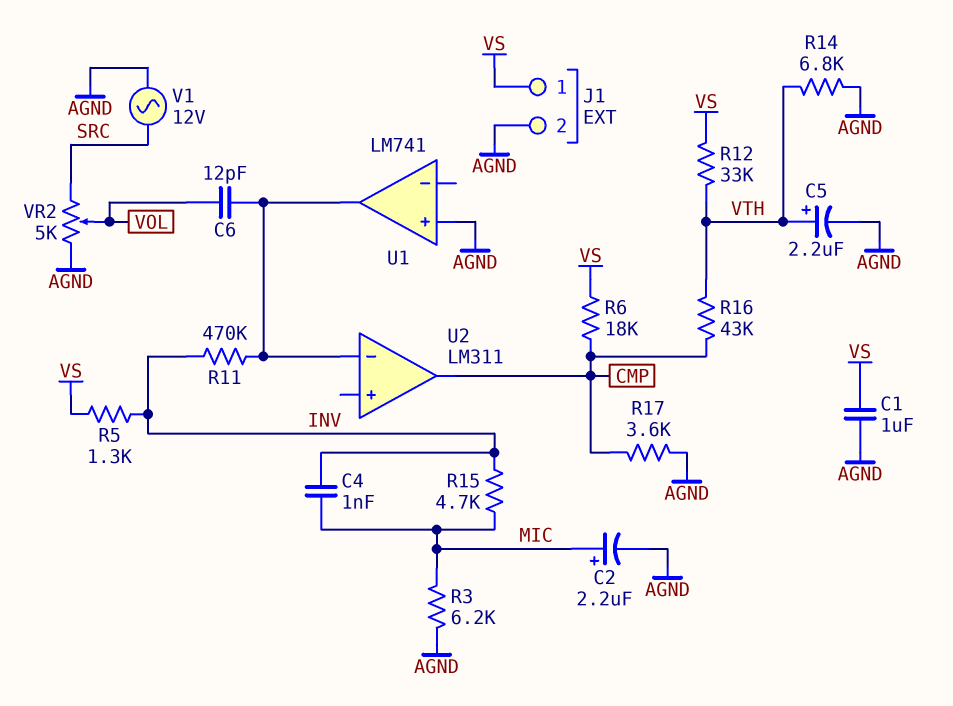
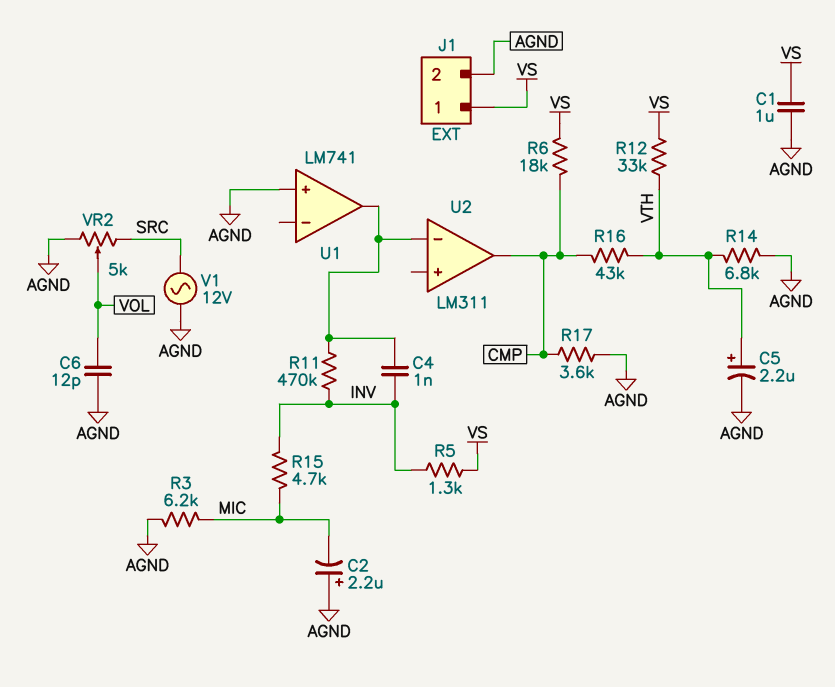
C2: 2.2uF (plus MIC, minus AGND) -> 2.2uF (plus AGND, minus MIC)
C4: 1nF (INV, MIC) -> 1nF (INV, U1/out)
C6: 12pF (U1/out, VOL) -> 12pF (AGND, VOL)

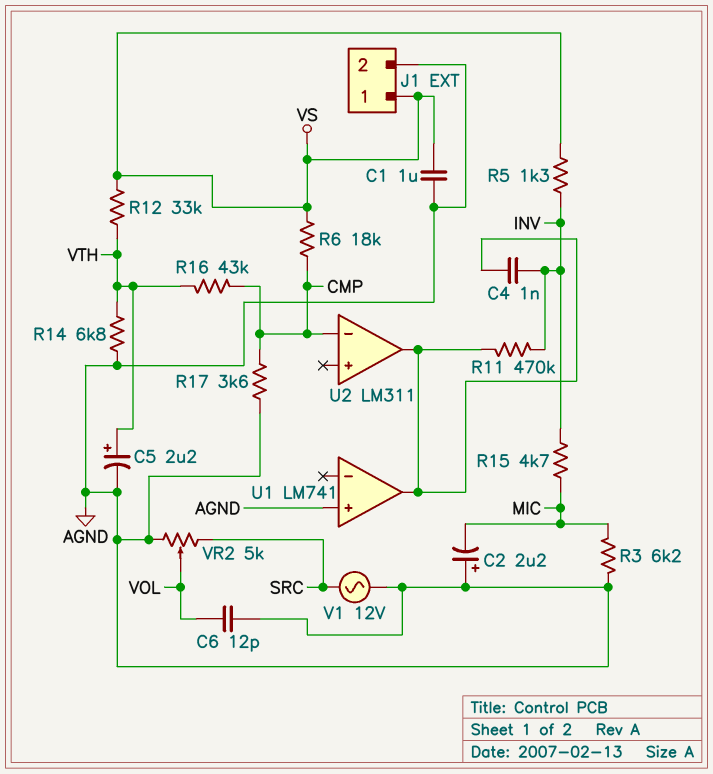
U2 pin in-: U1/out -> CMP
U2 pin out: CMP -> U1/out

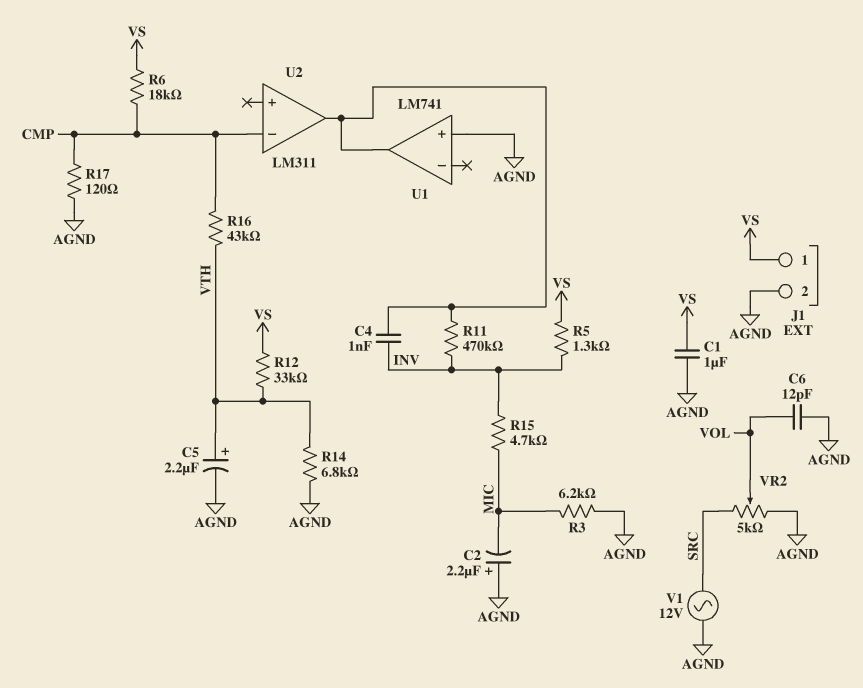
R17: 3.6k (AGND, CMP) -> 120 (AGND, CMP)

